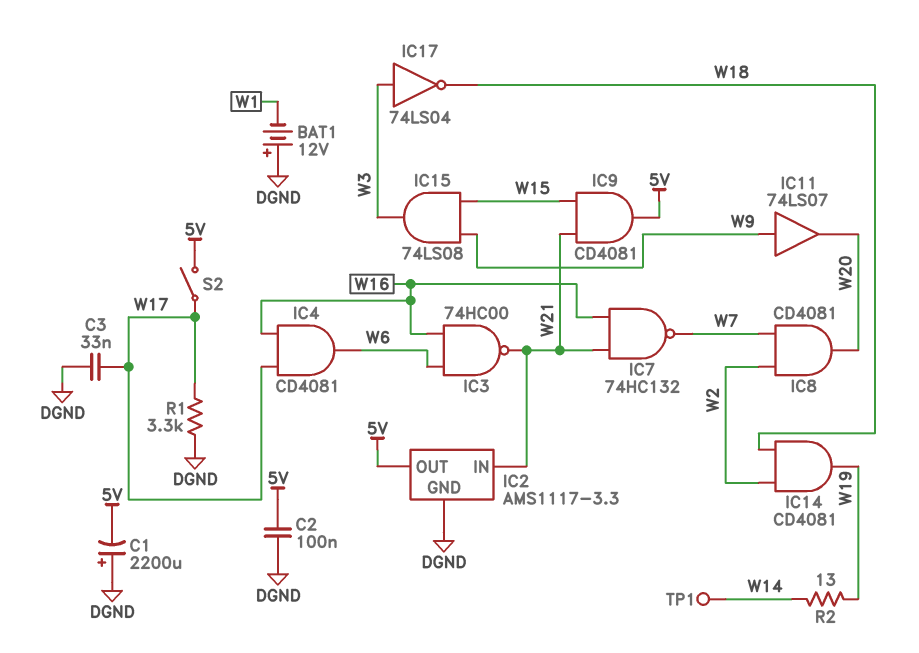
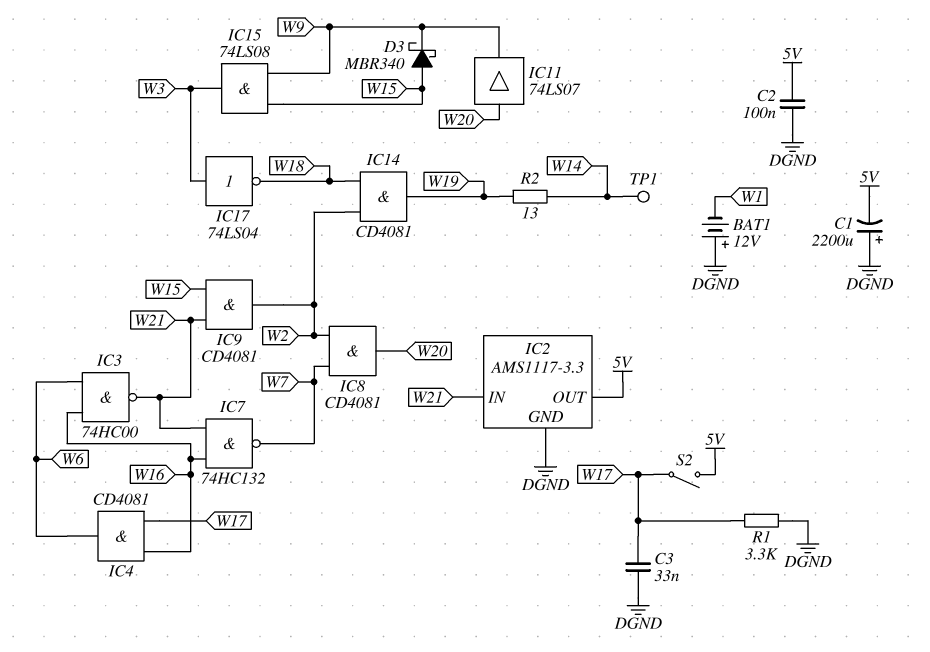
D3: none -> schottky MBR340 (A W15, K W9)
IC9: AND CD4081 (in W15, in W21, out 5V) -> AND CD4081 (in W15, in W21, out W2)
IC11: buffer 74LS07 (in W9, out W20) -> buffer 74LS07 (in W20, out W9)

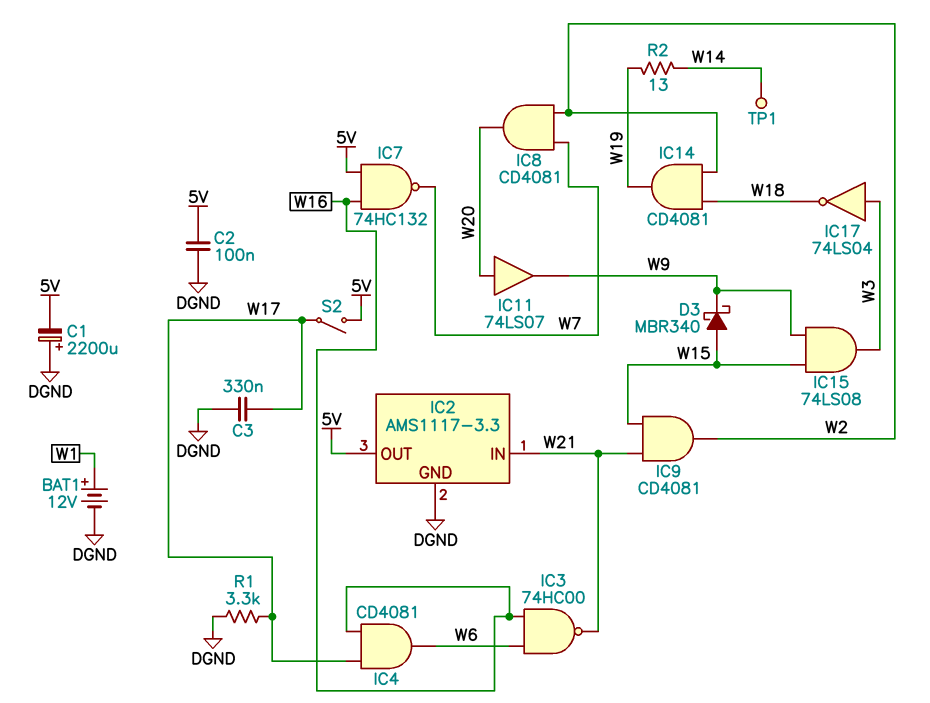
BAT1: 12V (plus DGND, minus W1) -> 12V (plus W1, minus DGND)
C3: 33nF (DGND, W17) -> 330nF (DGND, W17)
IC7: NAND 74HC132 (in W16, in W21, out W7) -> NAND 74HC132 (in 5V, in W16, out W7)

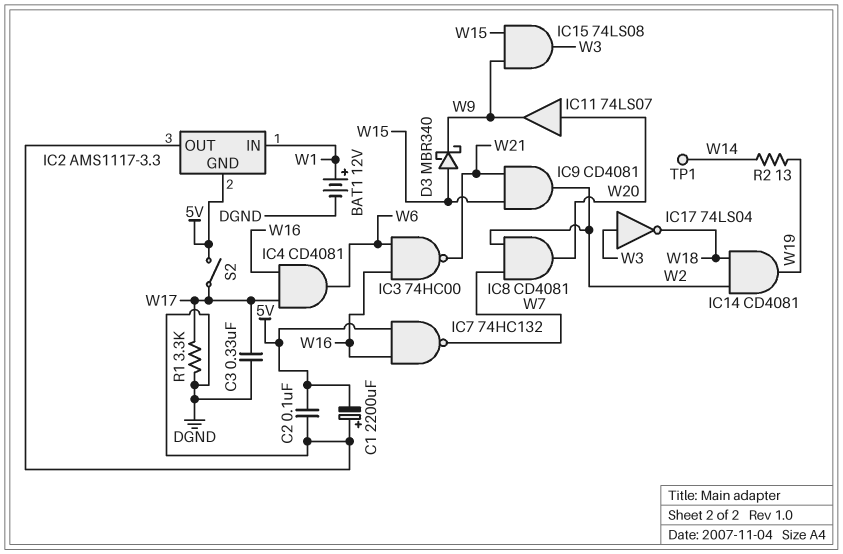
IC2 pin GND: DGND -> 5V
IC2 pin IN: W21 -> W1
IC2 pin OUT: 5V -> DGND

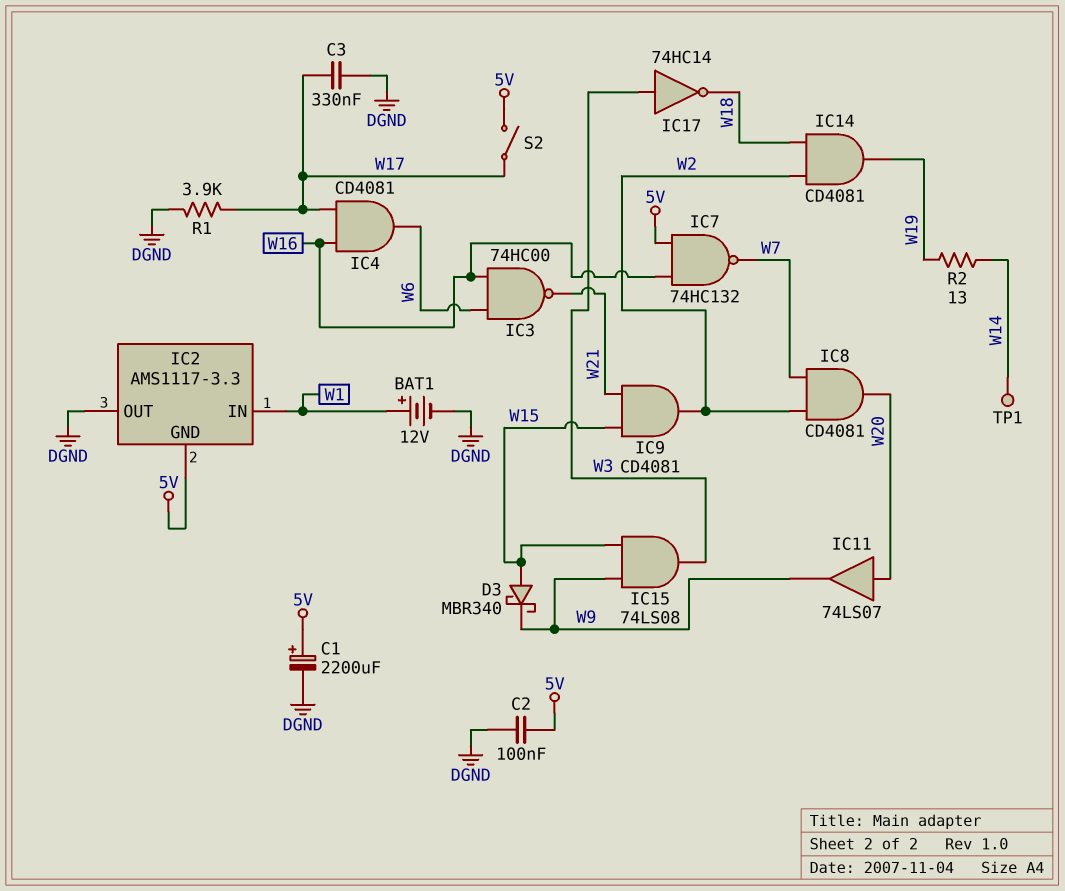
C1: 2200uF (plus DGND, minus 5V) -> 2200uF (plus 5V, minus DGND)
IC17: NOT 74LS04 (in W3, out W18) -> NOT 74HC14 (in W3, out W18)
R1: 3.3k (DGND, W17) -> 3.9k (DGND, W17)

